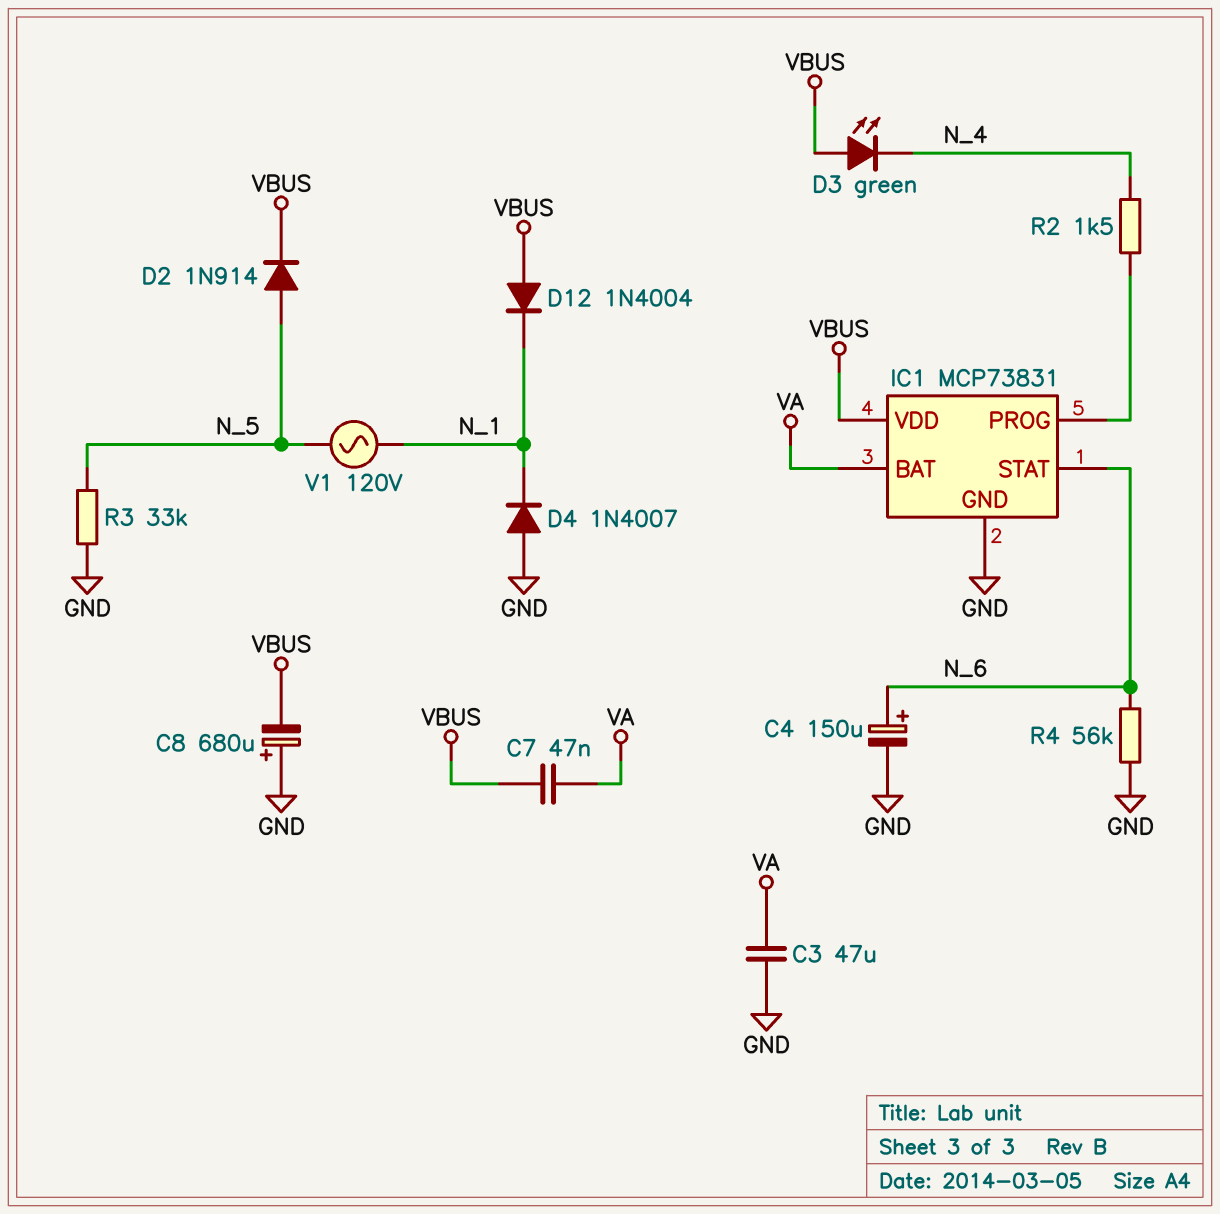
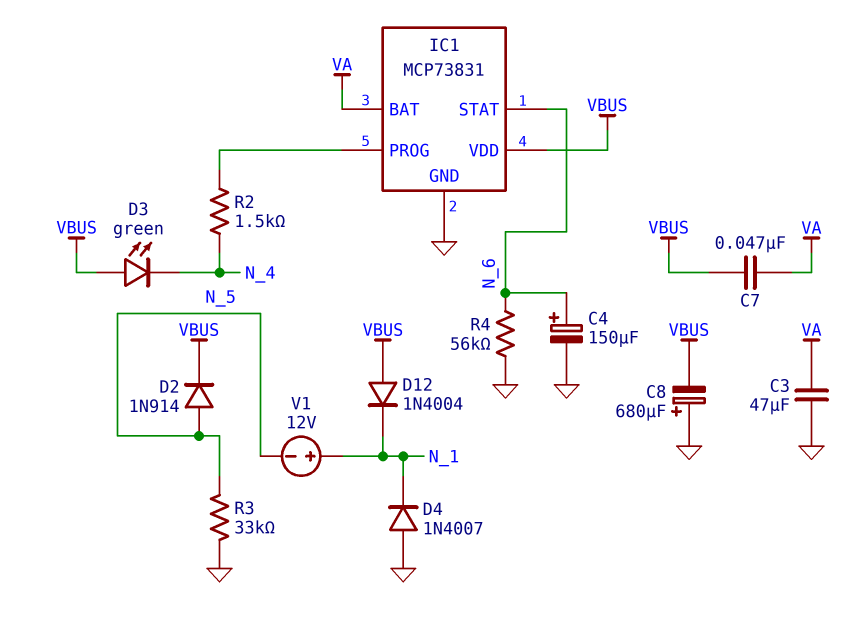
V1: AC 120V (N_1, N_5) -> 12V (plus N_1, minus N_5)

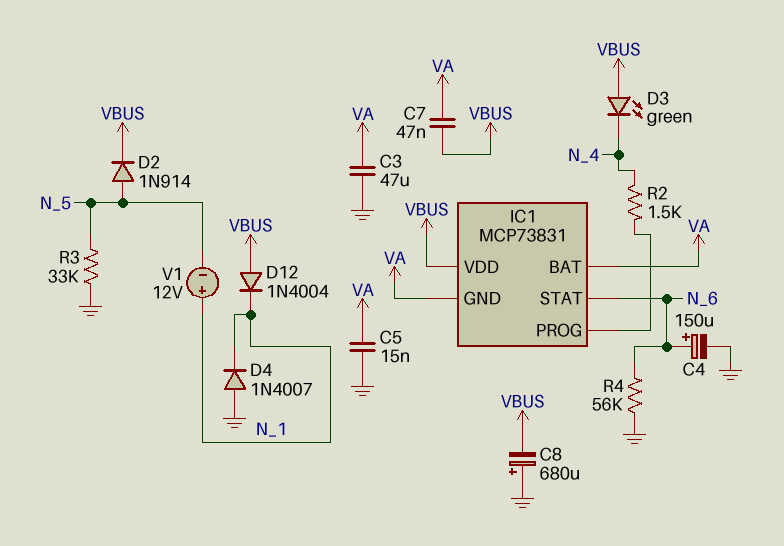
C5: none -> 15nF (GND, VA)
IC1 pin GND: GND -> VA

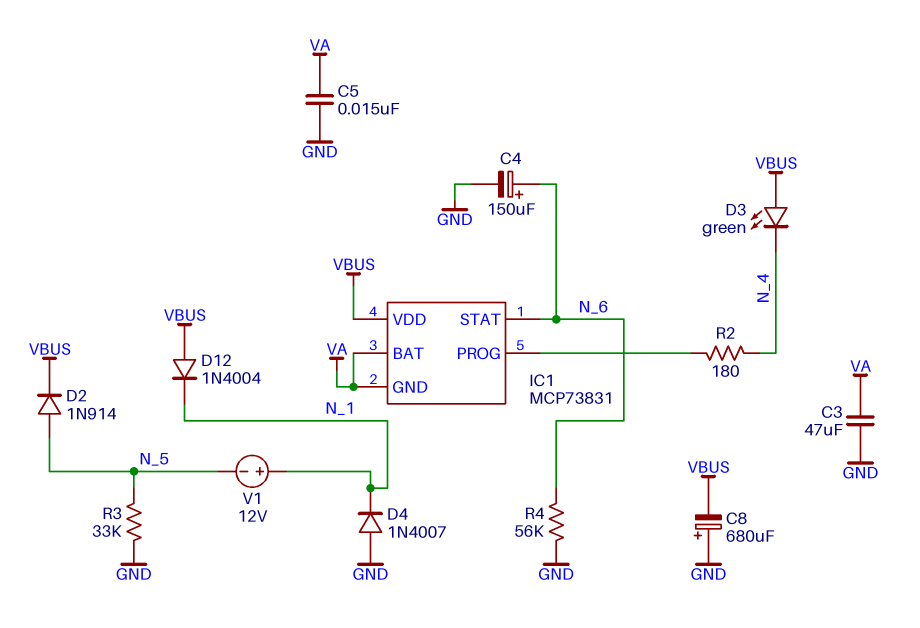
C7: 47nF (VA, VBUS) -> none
R2: 1.5k (IC1/PROG, N_4) -> 180 (IC1/PROG, N_4)

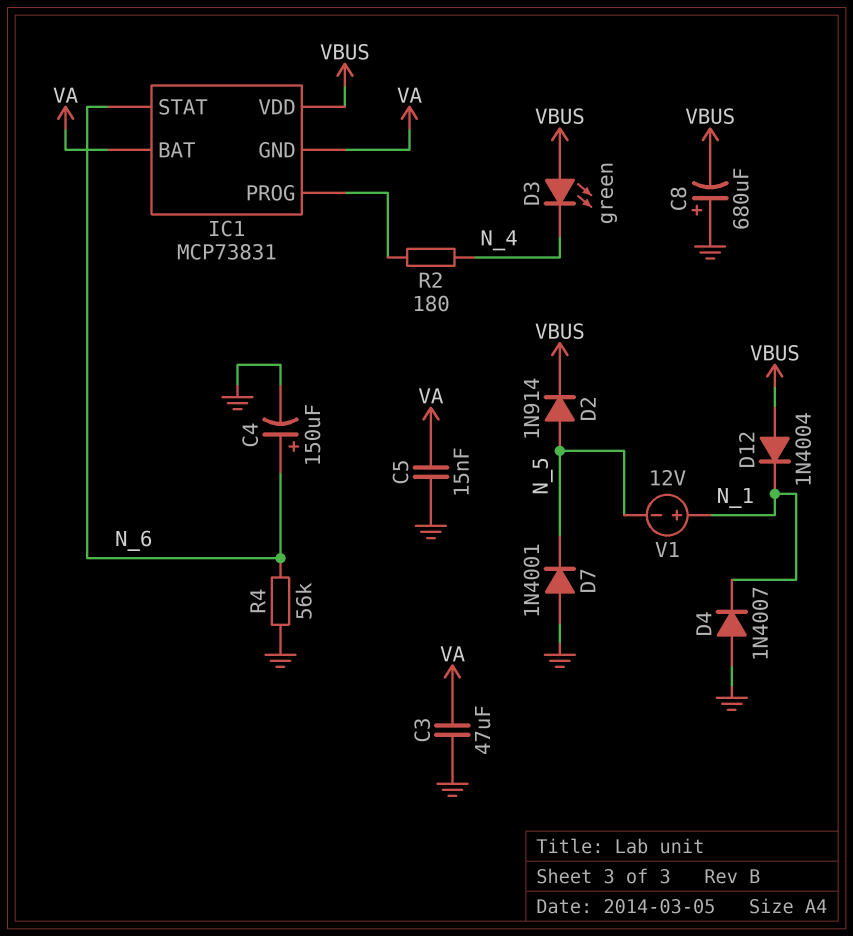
D7: none -> diode 1N4001 (A GND, K N_5)
R3: 33k (GND, N_5) -> none

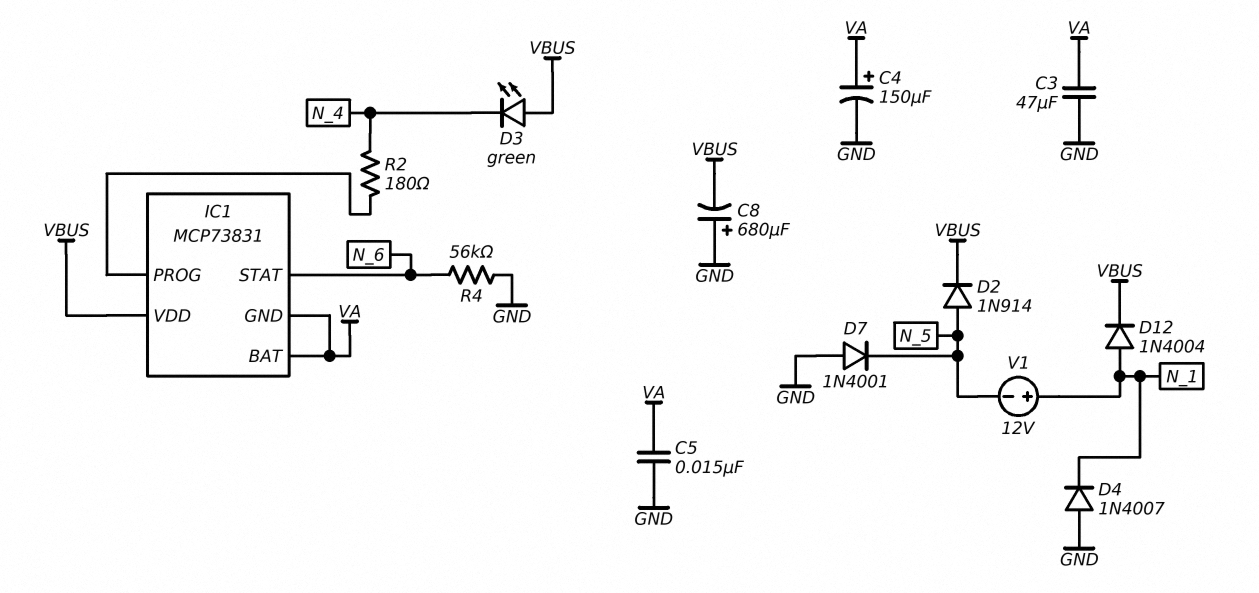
C4: 150uF (plus N_6, minus GND) -> 150uF (plus VA, minus GND)
D12: diode 1N4004 (A VBUS, K N_1) -> diode 1N4004 (A N_1, K VBUS)

